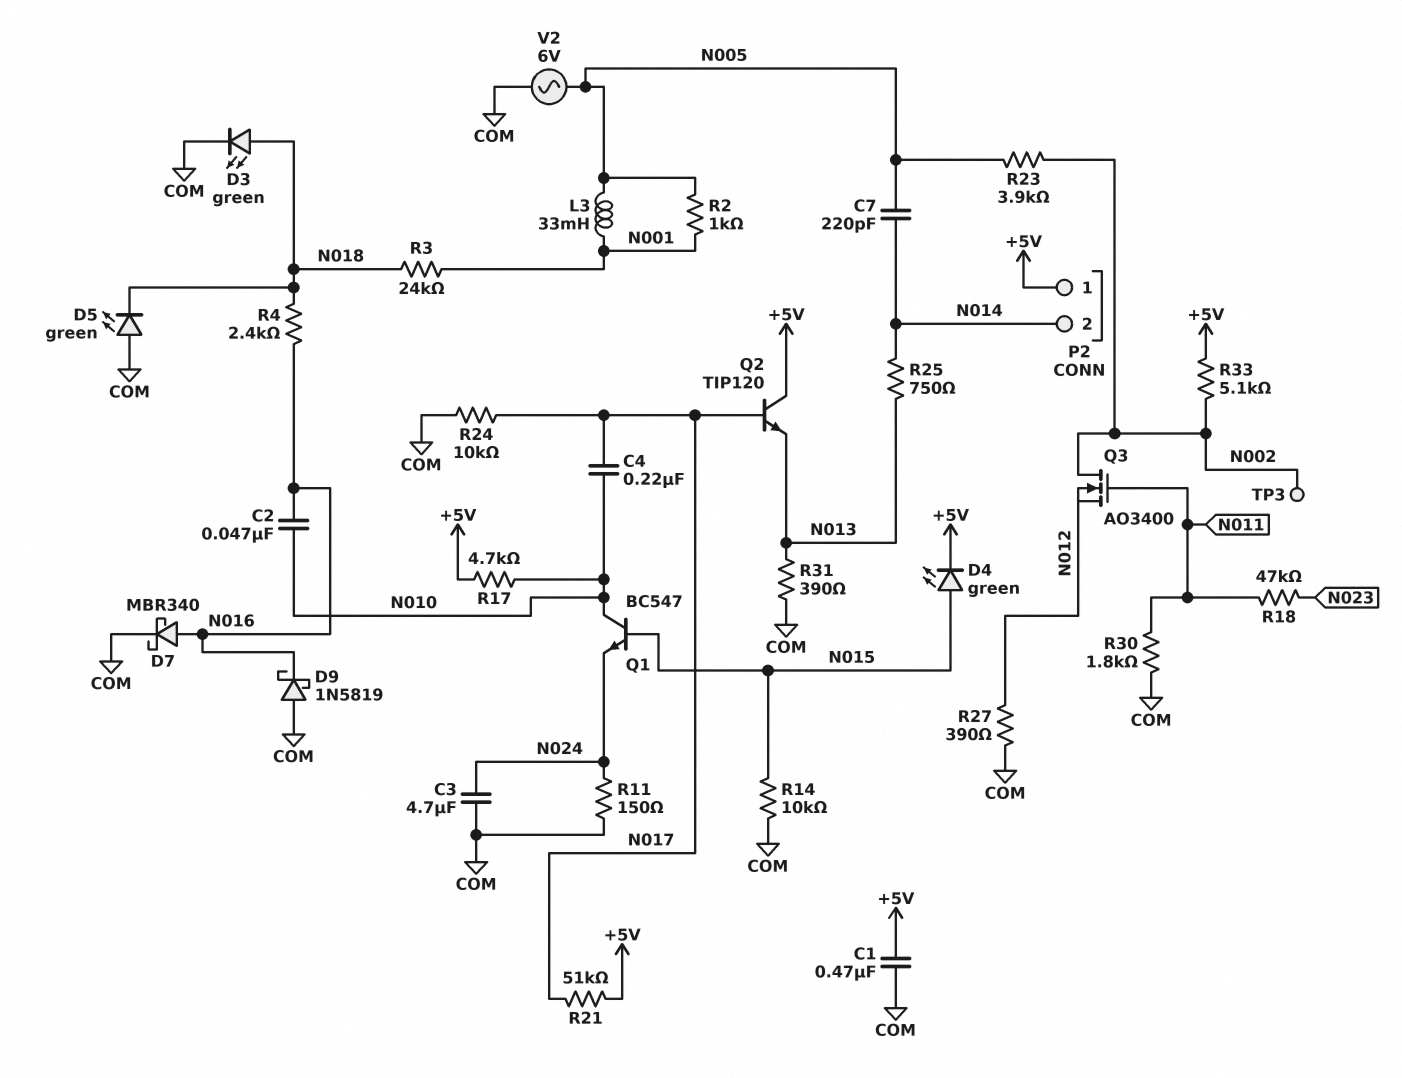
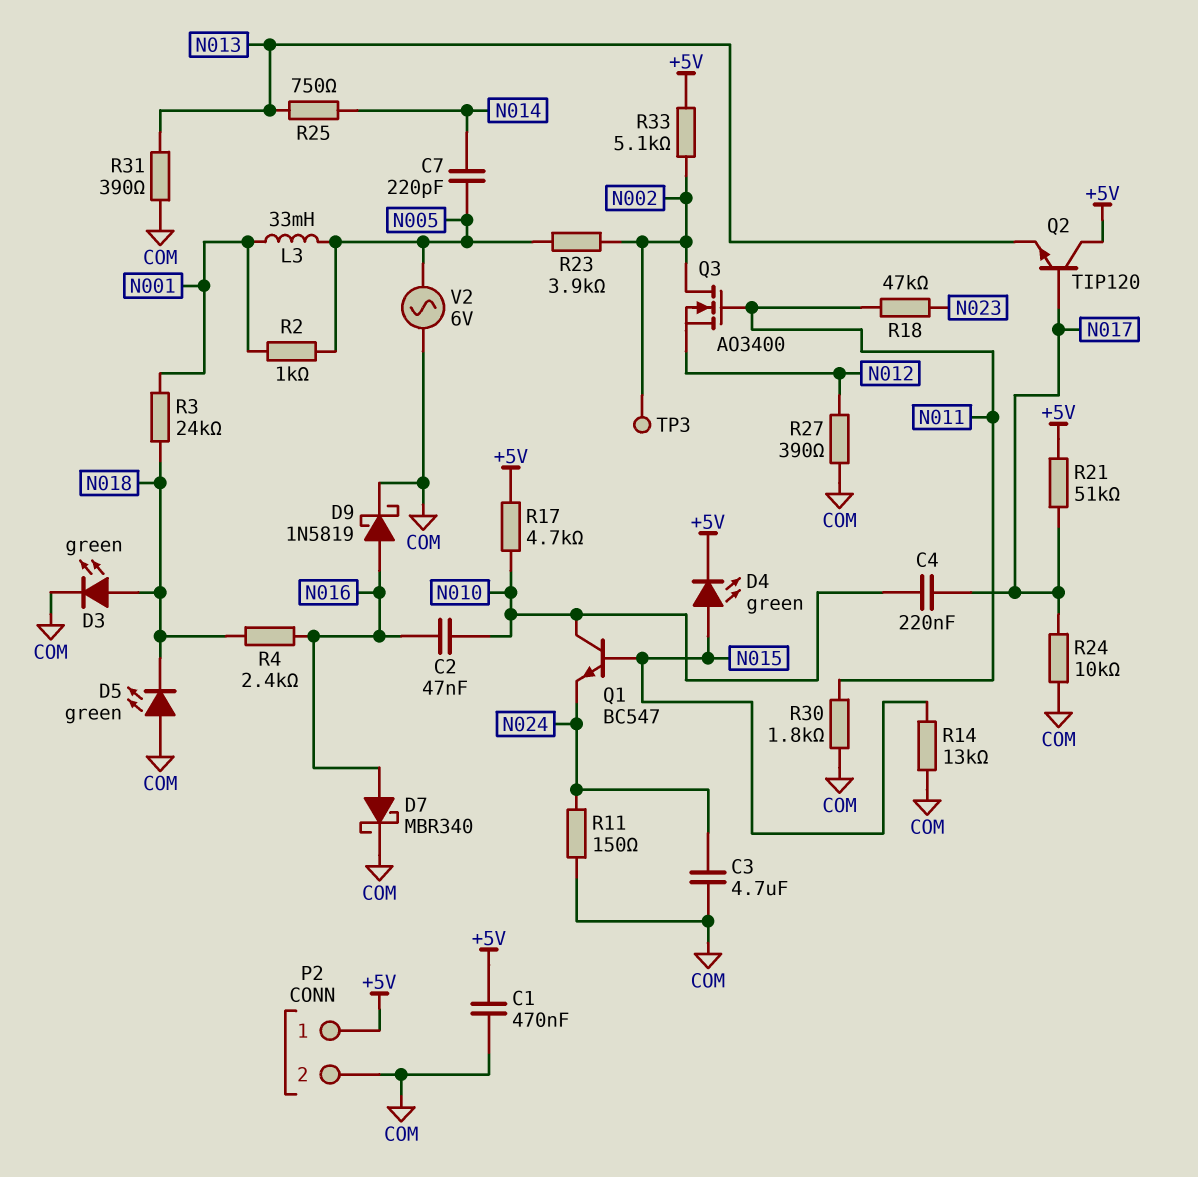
D9: schottky 1N5819 (A COM, K N016) -> schottky 1N5819 (A N016, K COM)
P2 pin 2: N014 -> COM
R14: 10k (COM, N015) -> 13k (COM, N015)

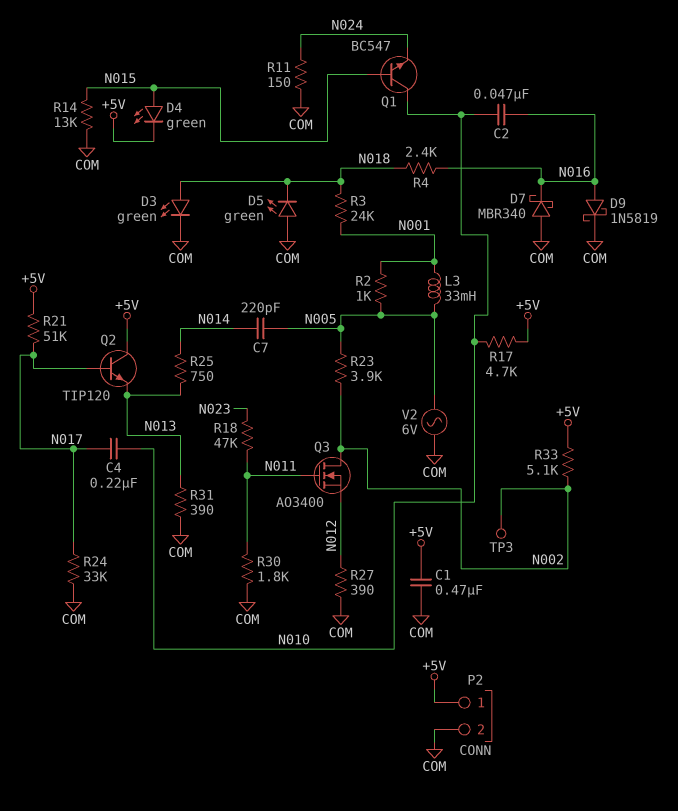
C3: 4.7uF (COM, N024) -> none
D7: schottky MBR340 (A N016, K COM) -> schottky MBR340 (A COM, K N016)
R24: 10k (COM, N017) -> 33k (COM, N017)

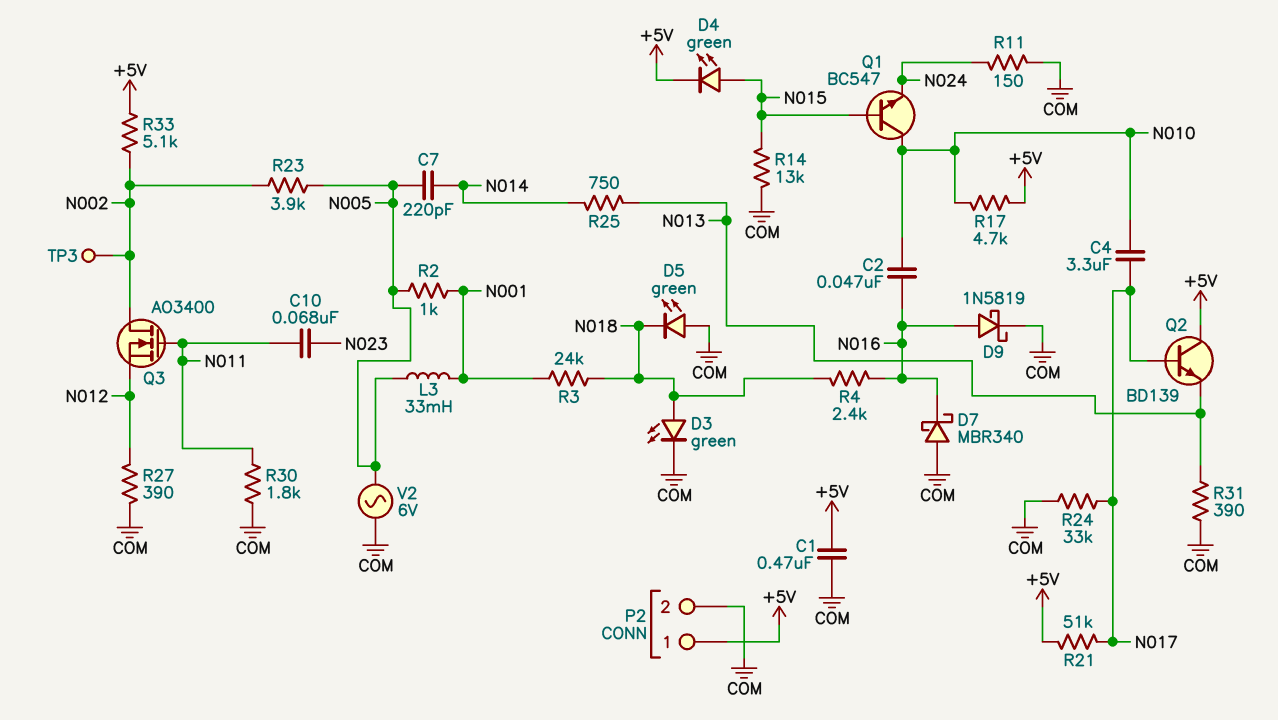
C4: 220nF (N010, N017) -> 3.3uF (N010, N017)
C10: none -> 68nF (N011, N023)
Q2: NPN TIP120 (B N017, C +5V, E N013) -> NPN BD139 (B N017, C +5V, E N013)
R18: 47k (N011, N023) -> none

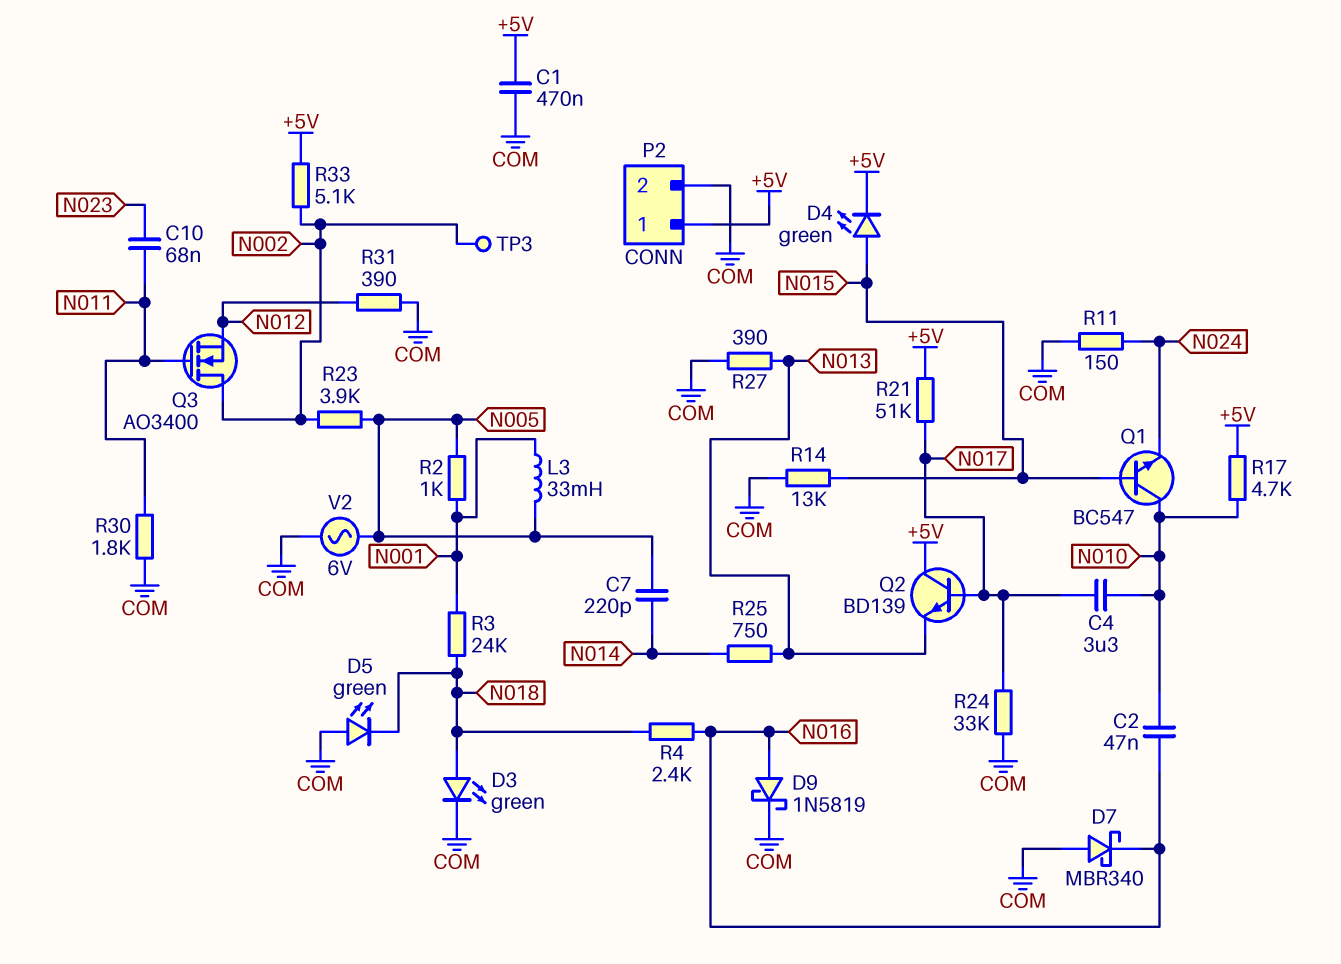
R27: 390 (COM, N012) -> 390 (COM, N013)
R31: 390 (COM, N013) -> 390 (COM, N012)

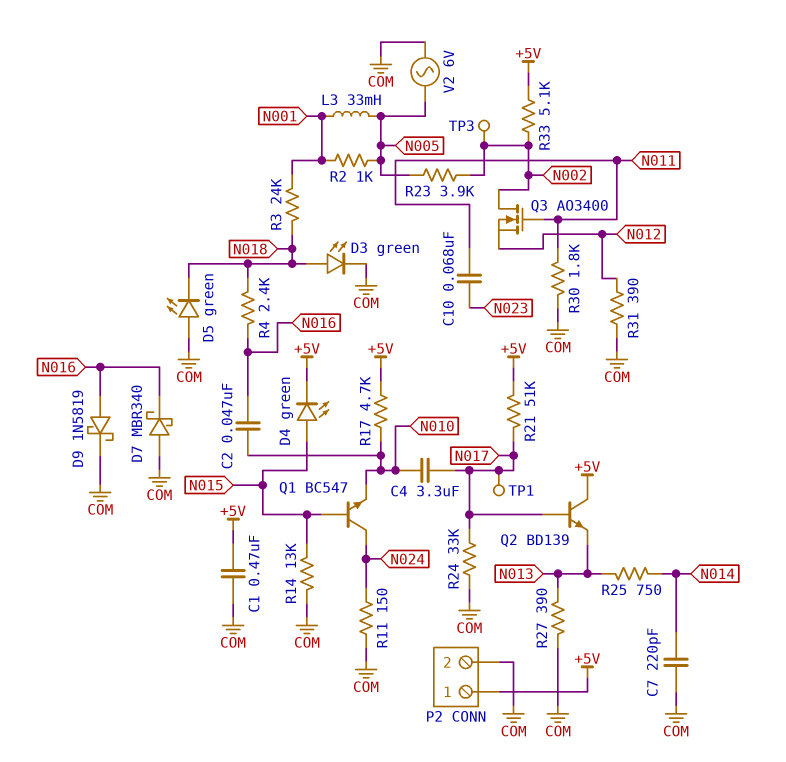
C7: 220pF (N005, N014) -> 220pF (COM, N014)
Q1: NPN BC547 (B N015, C N010, E N024) -> NPN BC547 (B N015, C N024, E N010)
TP1: none -> test point (N017)

